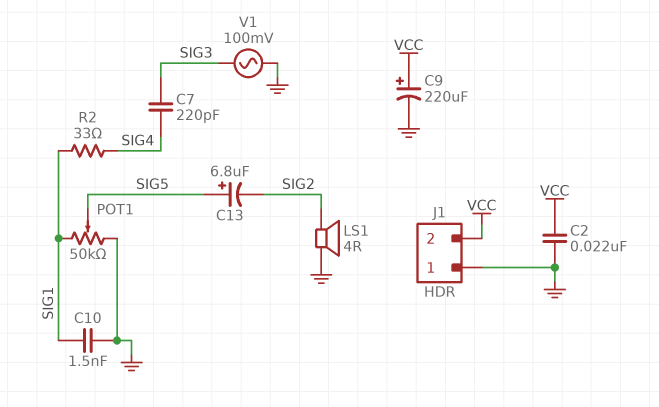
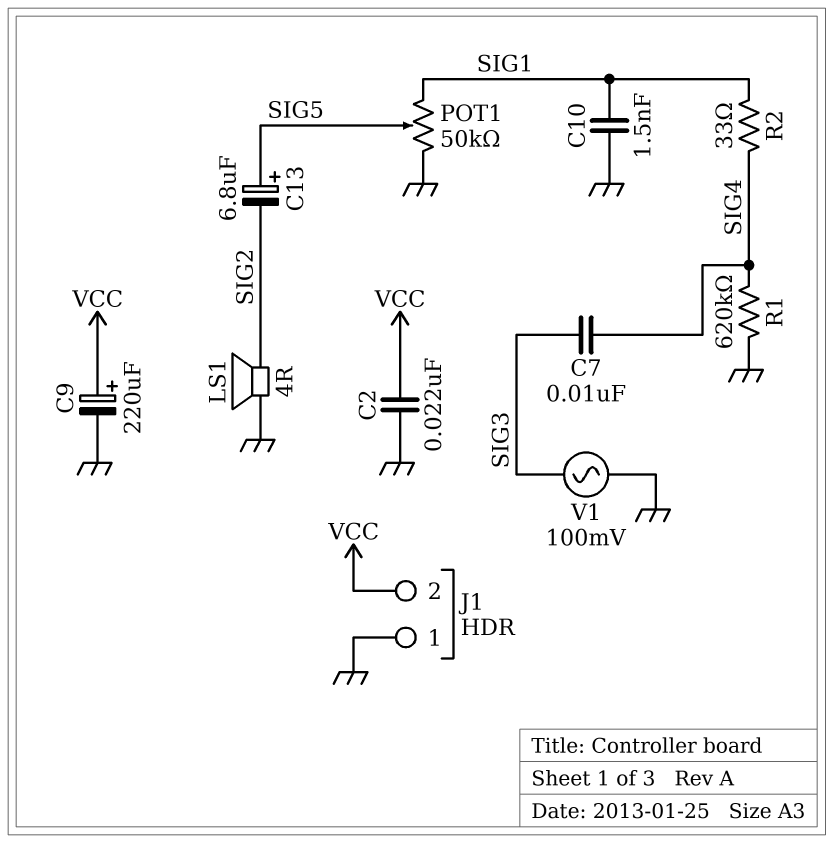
C7: 220pF (SIG3, SIG4) -> 10nF (SIG3, SIG4)
R1: none -> 620k (GND, SIG4)

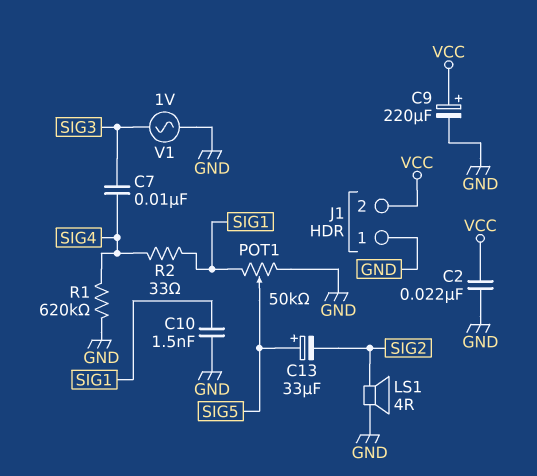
C13: 6.8uF (plus SIG5, minus SIG2) -> 33uF (plus SIG5, minus SIG2)
V1: AC 100mV (GND, SIG3) -> AC 1V (GND, SIG3)

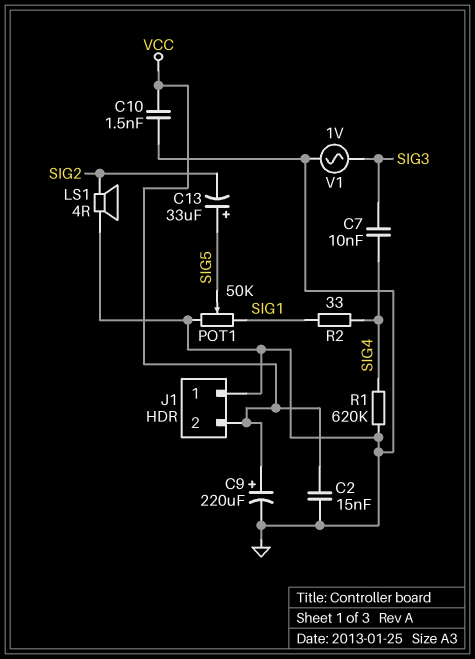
C2: 22nF (GND, VCC) -> 15nF (GND, VCC)
C10: 1.5nF (GND, SIG1) -> 1.5nF (GND, VCC)

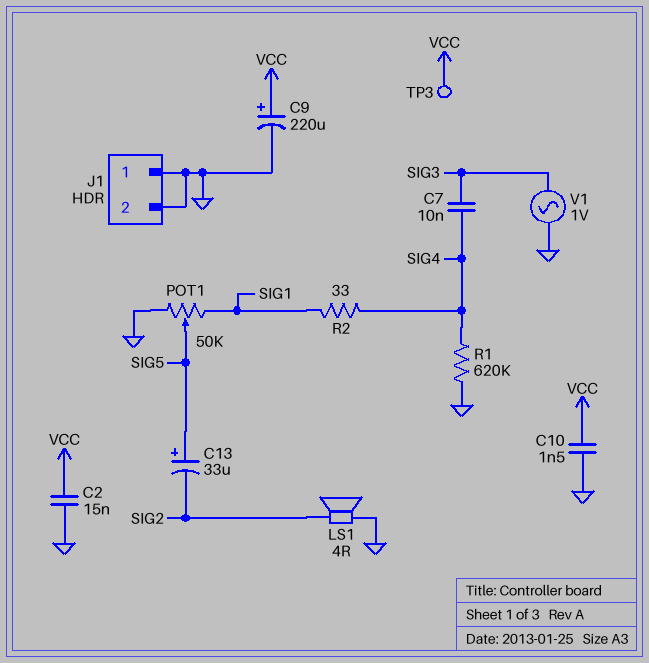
J1 pin 2: VCC -> GND
TP3: none -> test point (VCC)

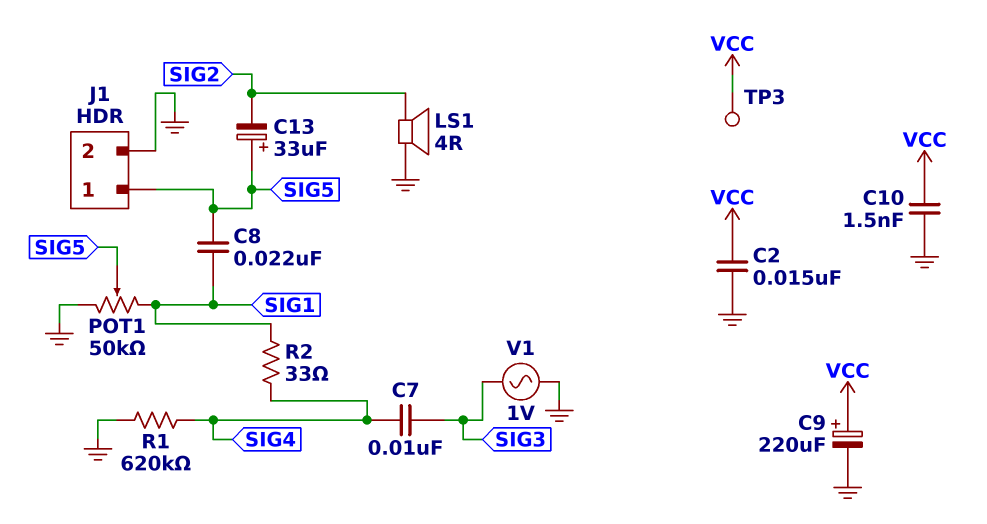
C8: none -> 22nF (SIG1, SIG5)
J1 pin 1: GND -> SIG5

